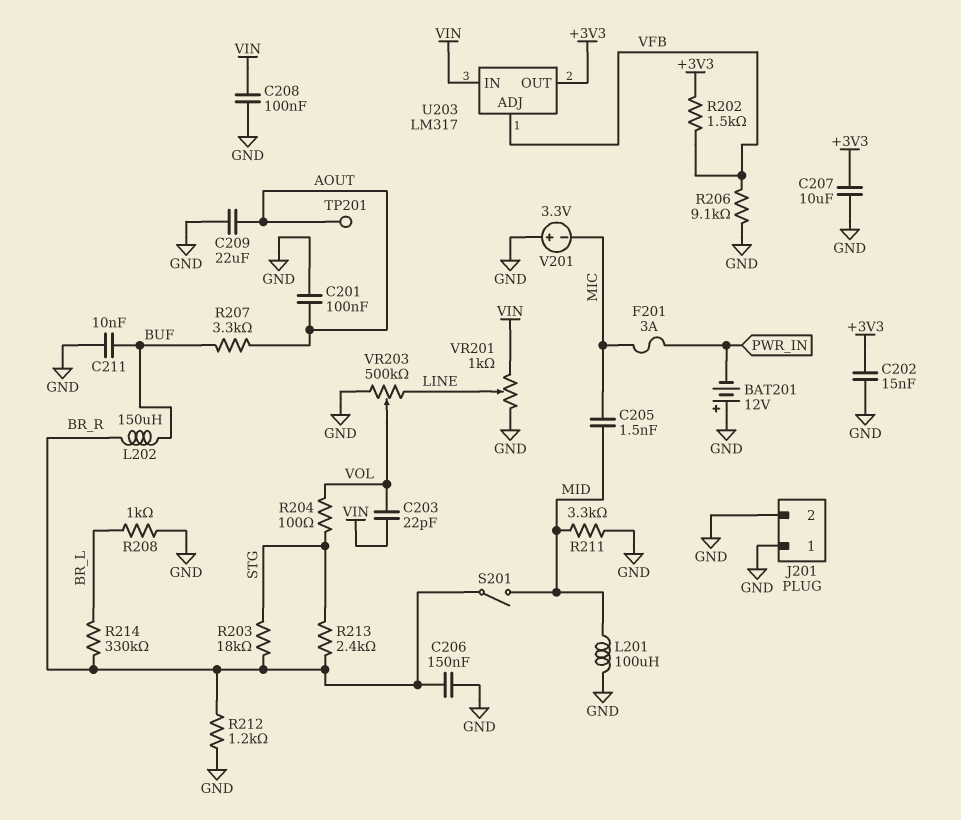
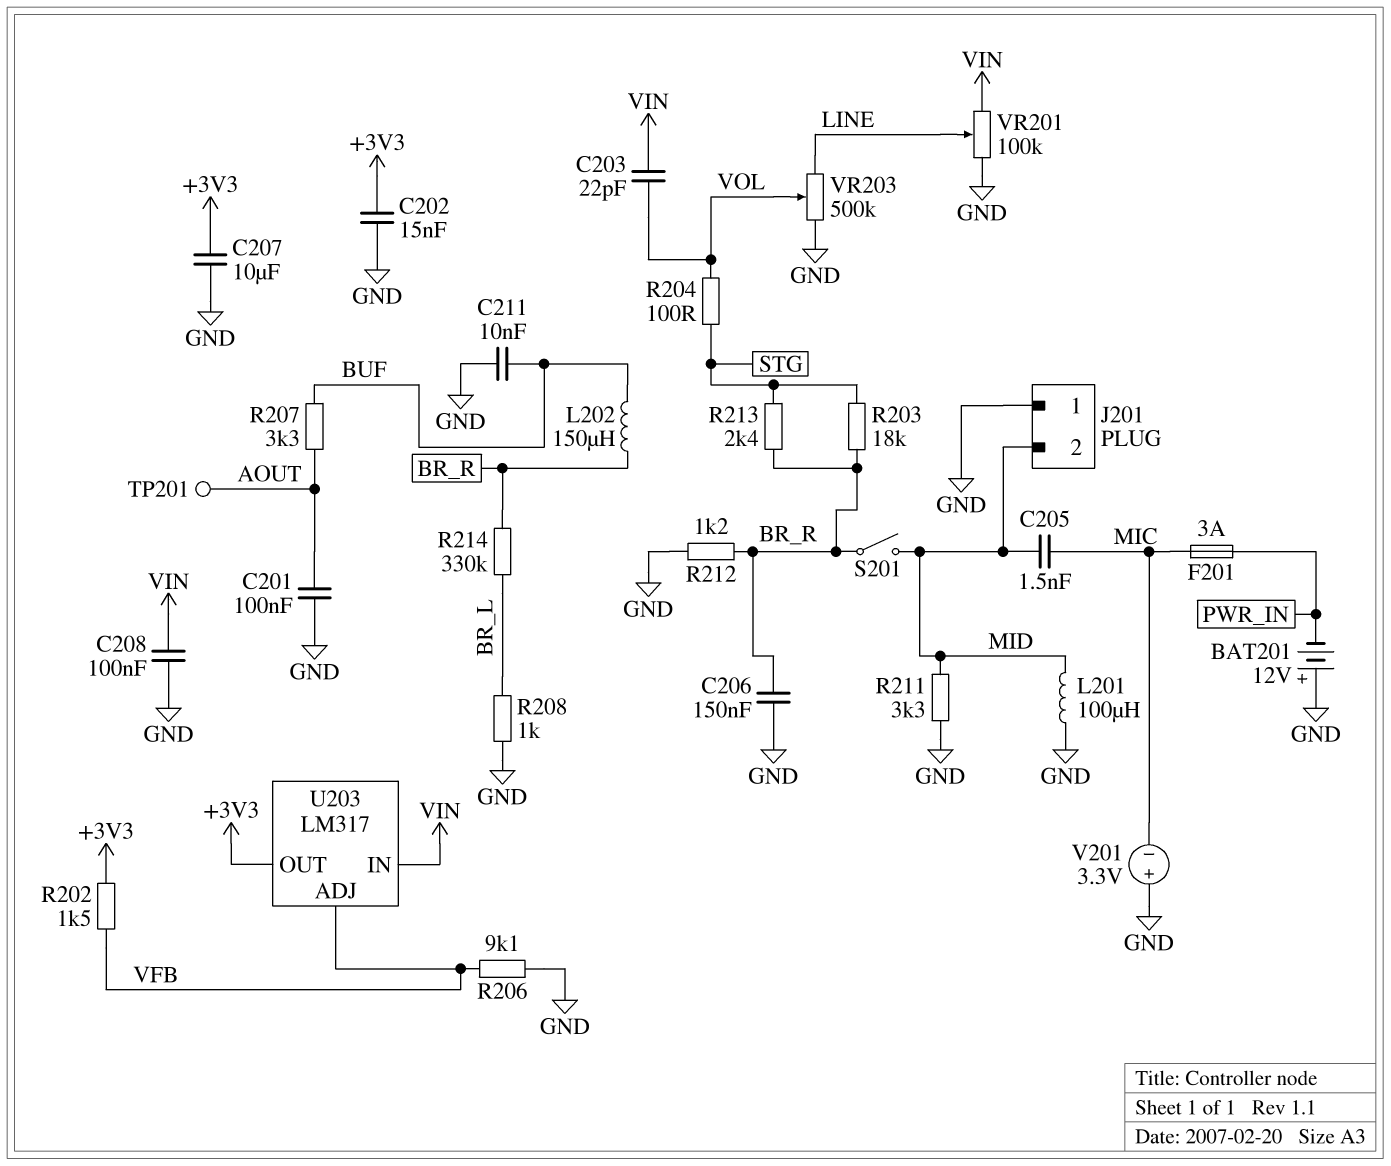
C209: 22uF (AOUT, GND) -> none
J201 pin 2: GND -> MID
VR201: 1k (GND, VIN, wiper LINE) -> 100k (GND, VIN, wiper LINE)

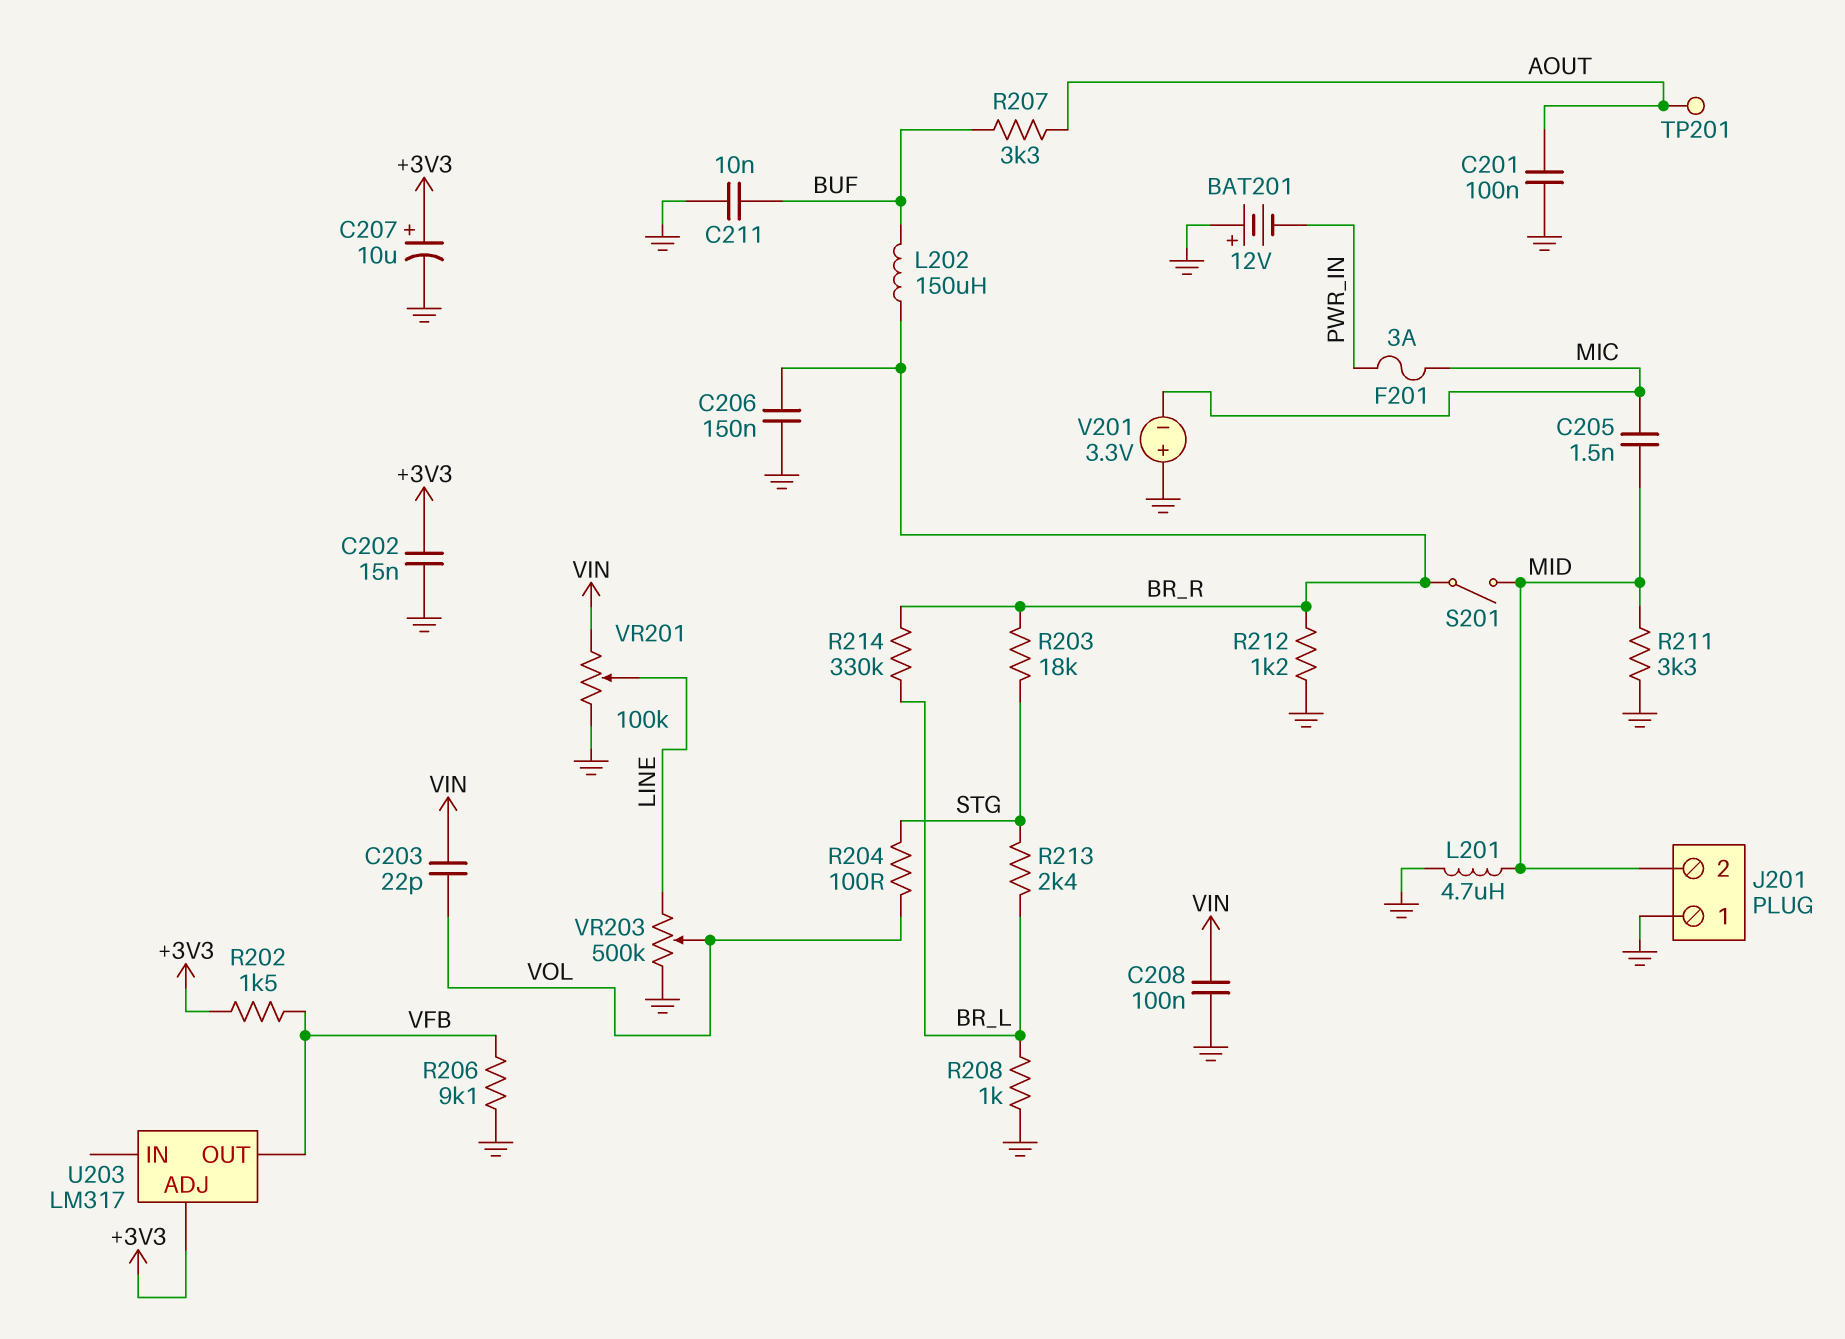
C207: 10uF (+3V3, GND) -> 10uF (plus +3V3, minus GND)
L201: 100uH (GND, MID) -> 4.7uH (GND, MID)
R213: 2.4k (BR_R, STG) -> 2.4k (BR_L, STG)
U203 pin ADJ: VFB -> +3V3
U203 pin IN: VIN -> none
U203 pin OUT: +3V3 -> VFB

